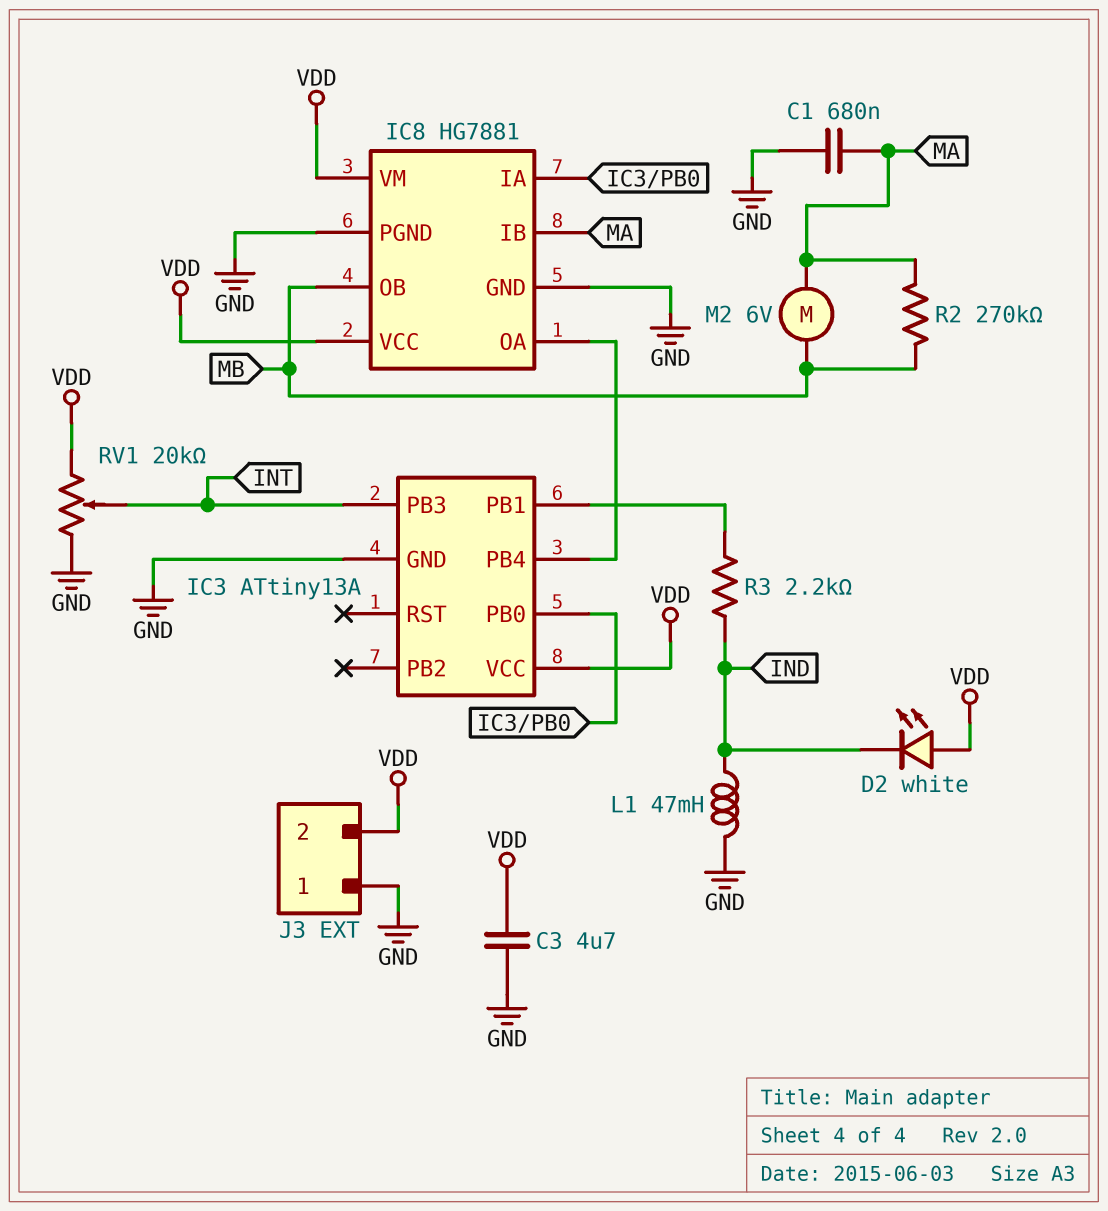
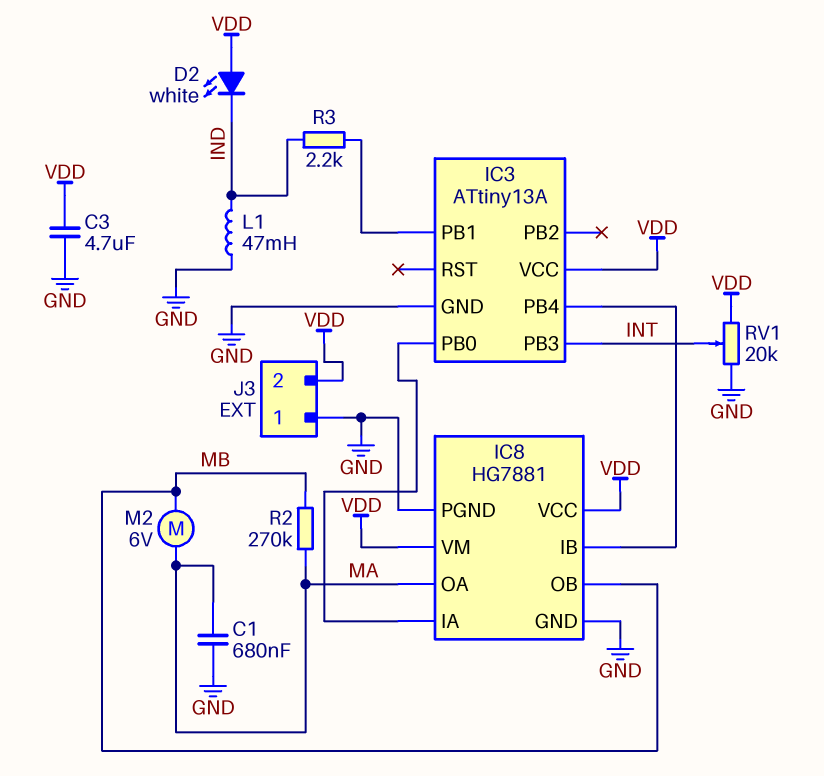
IC8 pin IB: MA -> IC3/PB4
IC8 pin OA: IC3/PB4 -> MA

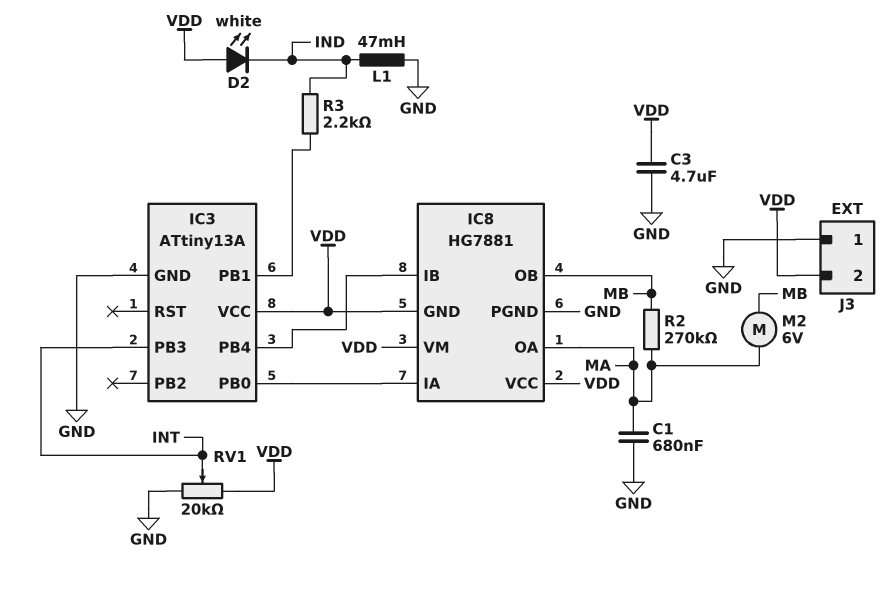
IC8 pin GND: GND -> VDD

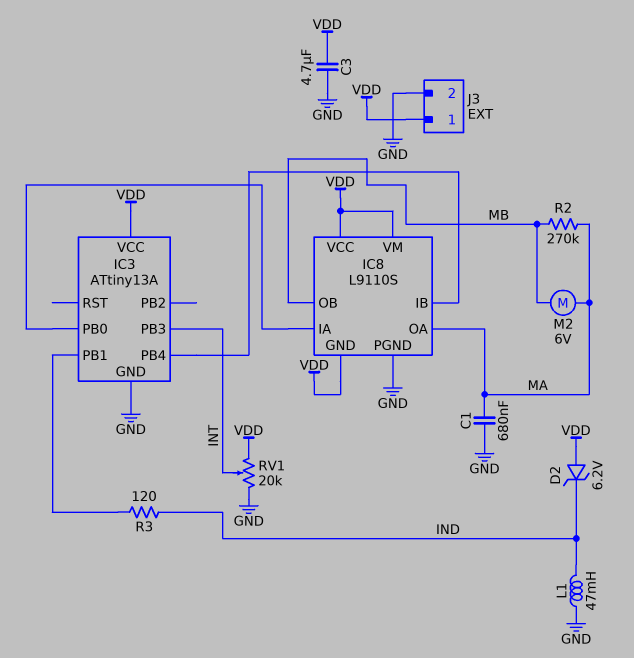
D2: LED white (A VDD, K IND) -> zener 6.2V (A VDD, K IND)
IC8: HG7881 -> L9110S
J3 pin 1: GND -> VDD
J3 pin 2: VDD -> GND
R3: 2.2k (IC3/PB1, IND) -> 120 (IC3/PB1, IND)

